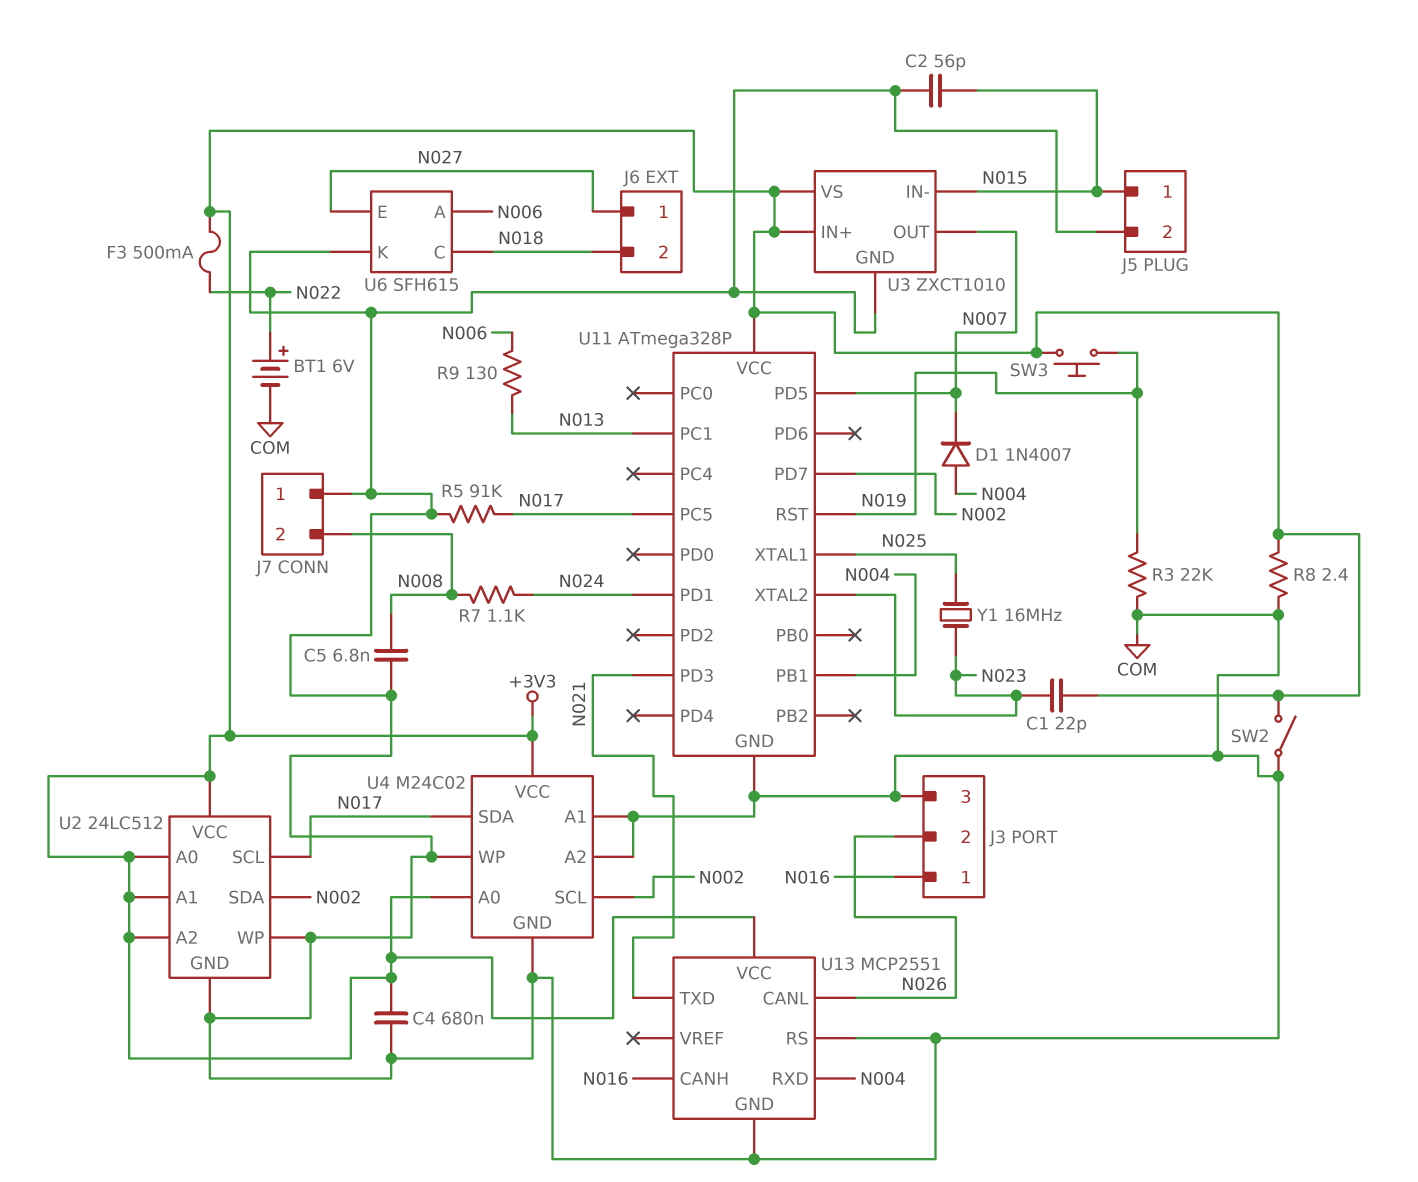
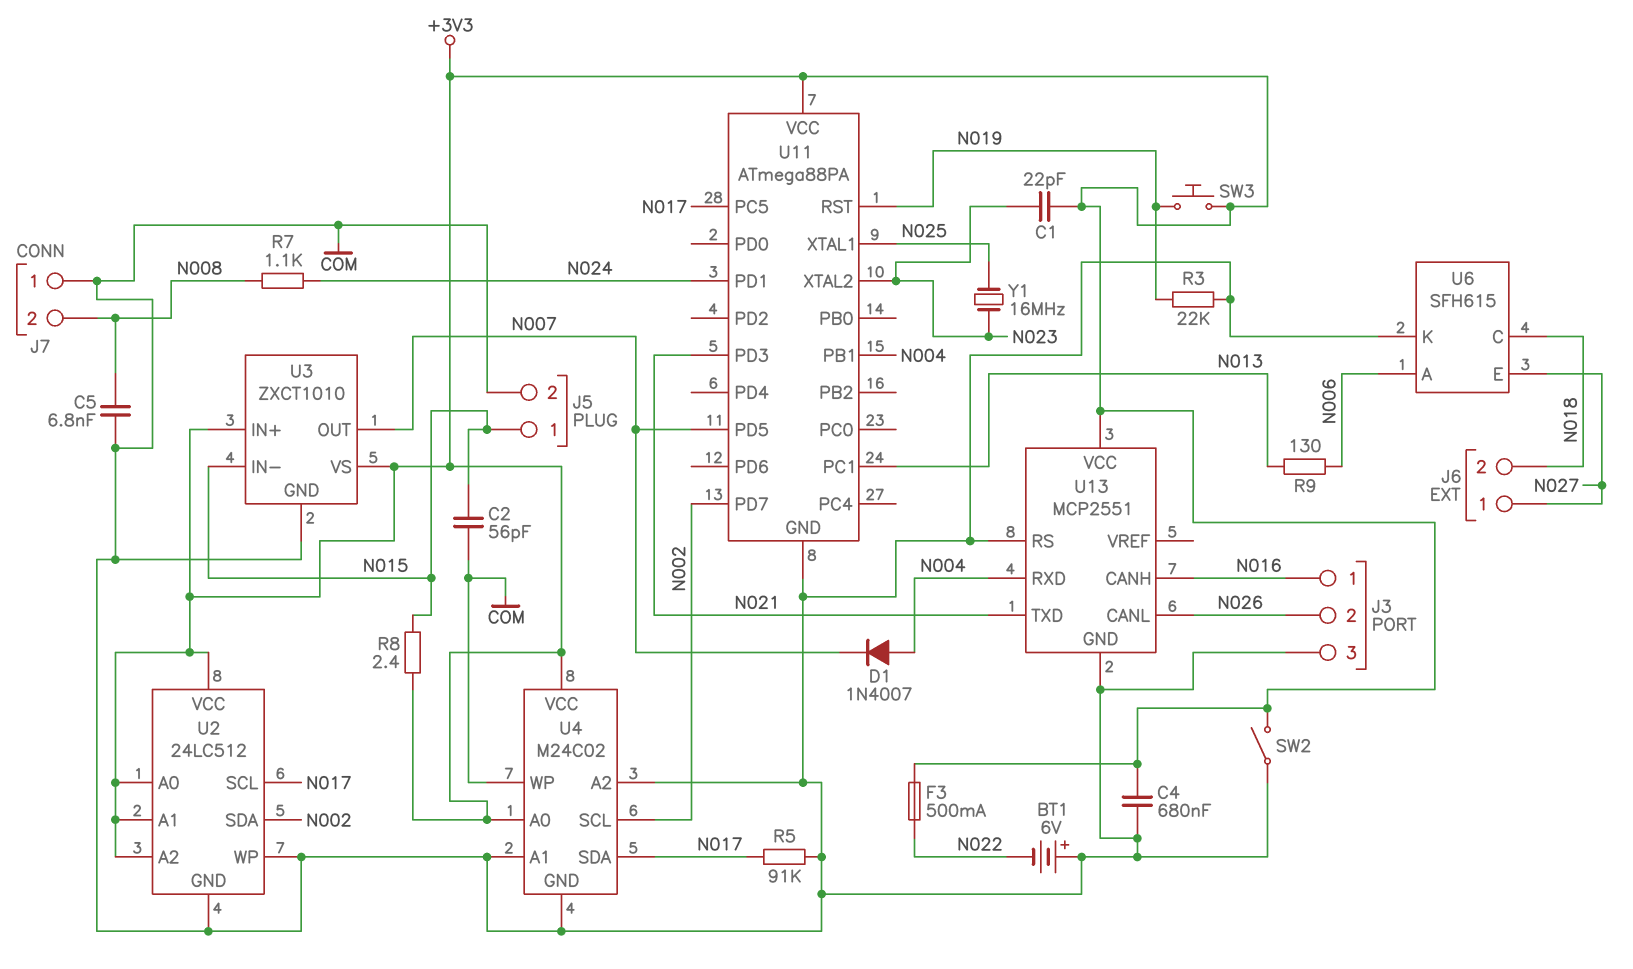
BT1: 6V (plus N022, minus COM) -> 6V (plus COM, minus N022)
R8: 2.4 (+3V3, COM) -> 2.4 (+3V3, N015)
U11: ATmega328P -> ATmega88PA

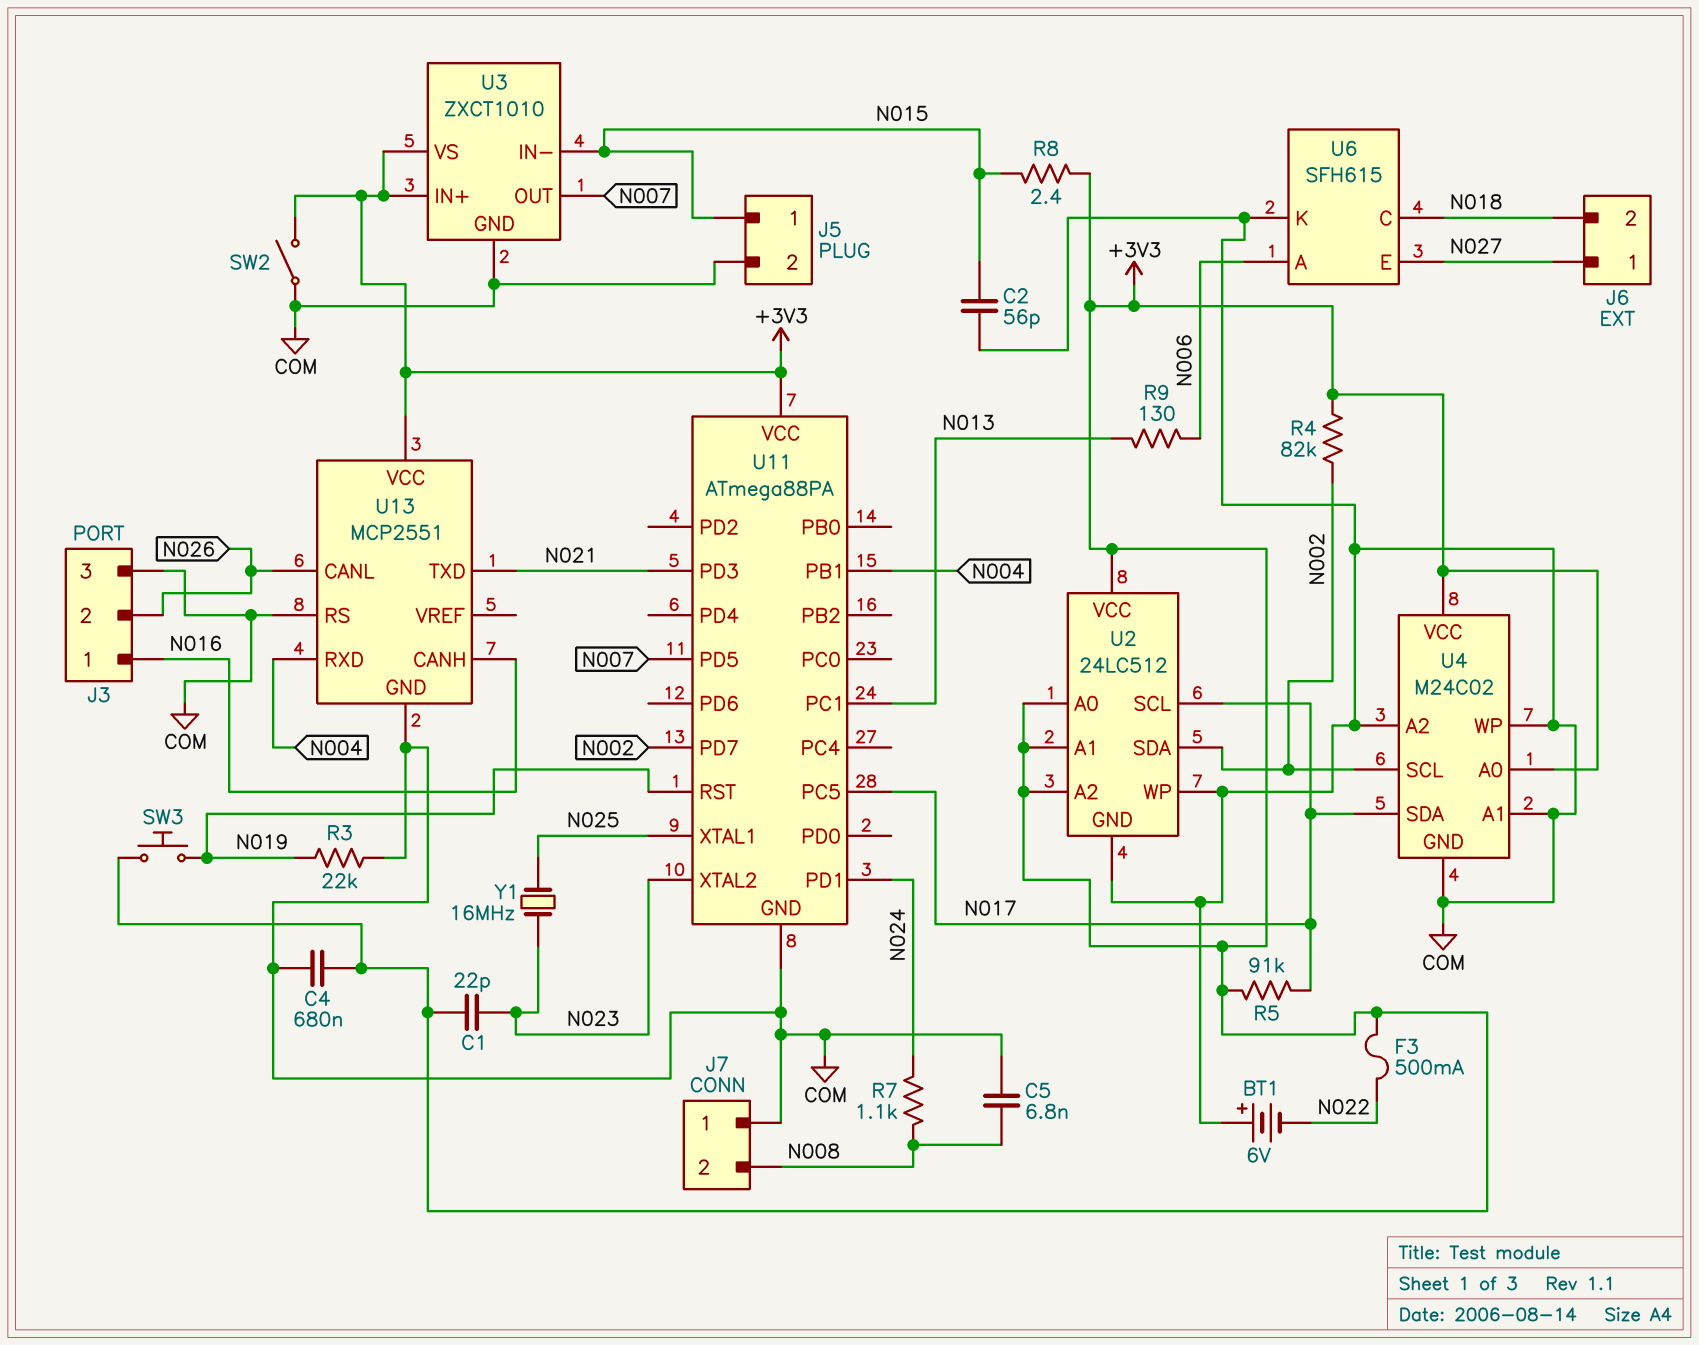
D1: diode 1N4007 (A N004, K N007) -> none
R4: none -> 82k (+3V3, N002)
R5: 91k (COM, N017) -> 91k (+3V3, N017)

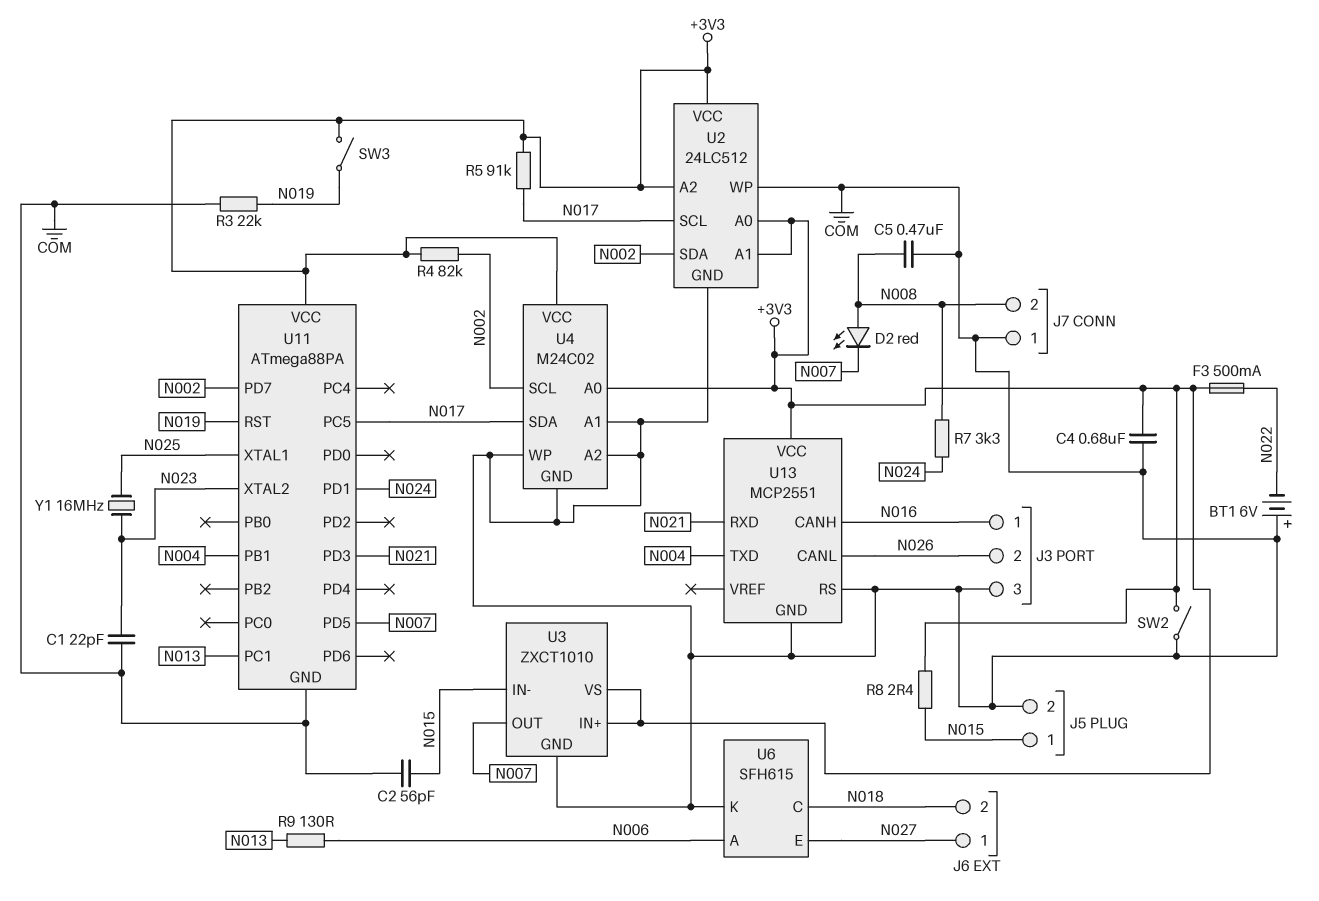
C1: 22pF (+3V3, N023) -> 22pF (COM, N023)
C5: 6.8nF (COM, N008) -> 470nF (COM, N008)
D2: none -> LED red (A N008, K N007)
R7: 1.1k (N008, N024) -> 3.3k (N008, N024)
SW3: button (+3V3, N019) -> switch (+3V3, N019)
U13 pin RXD: N004 -> N021
U13 pin TXD: N021 -> N004

